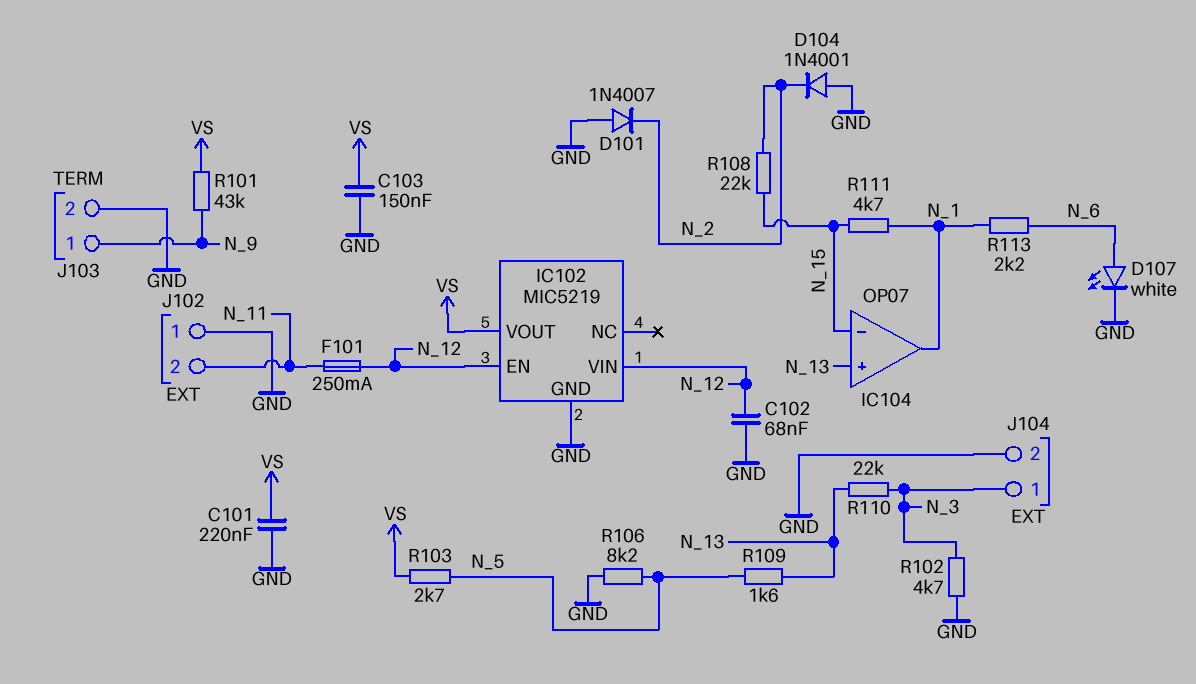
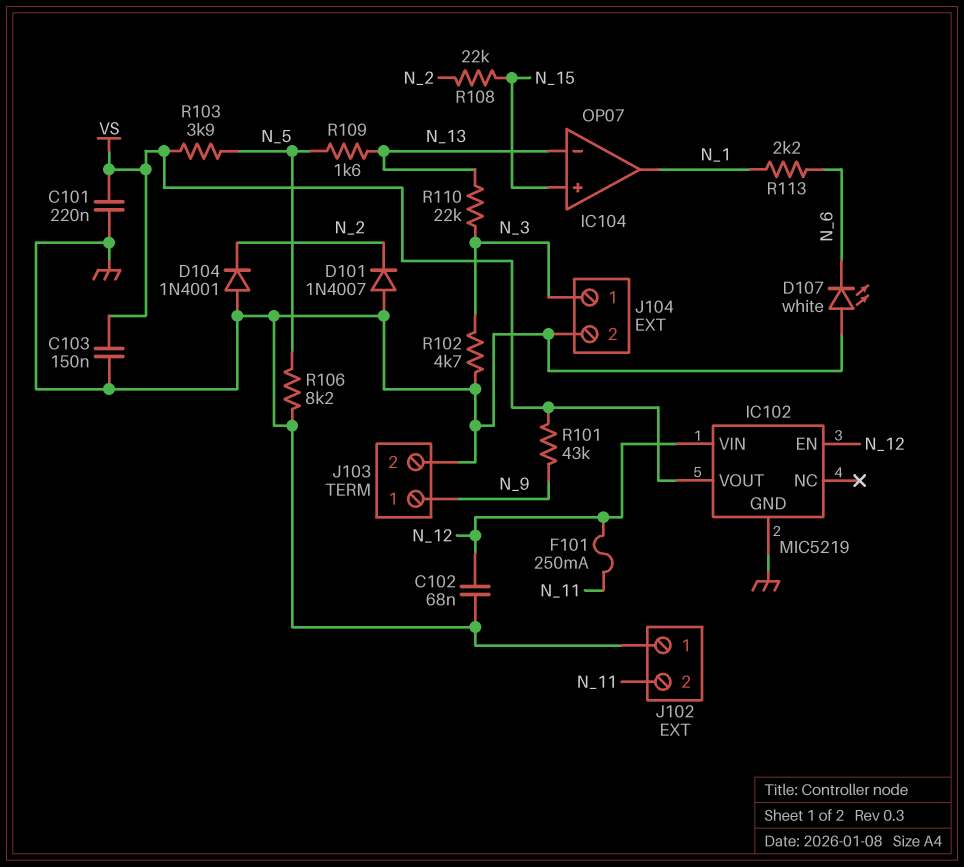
D107: LED white (A N_6, K GND) -> LED white (A GND, K N_6)
IC104 pin in+: N_13 -> N_15
IC104 pin in-: N_15 -> N_13
R103: 2.7k (N_5, VS) -> 3.9k (N_5, VS)
R111: 4.7k (N_1, N_15) -> none

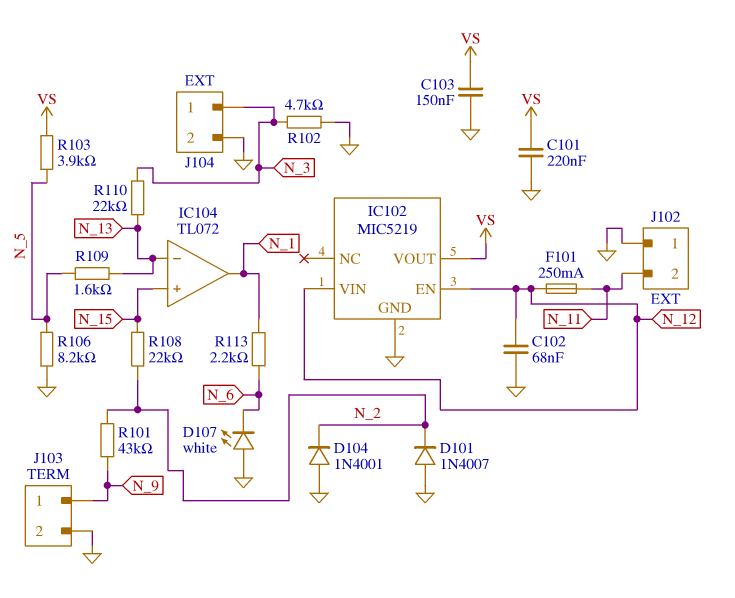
IC104: OP07 -> TL072
R101: 43k (N_9, VS) -> 43k (N_2, N_9)

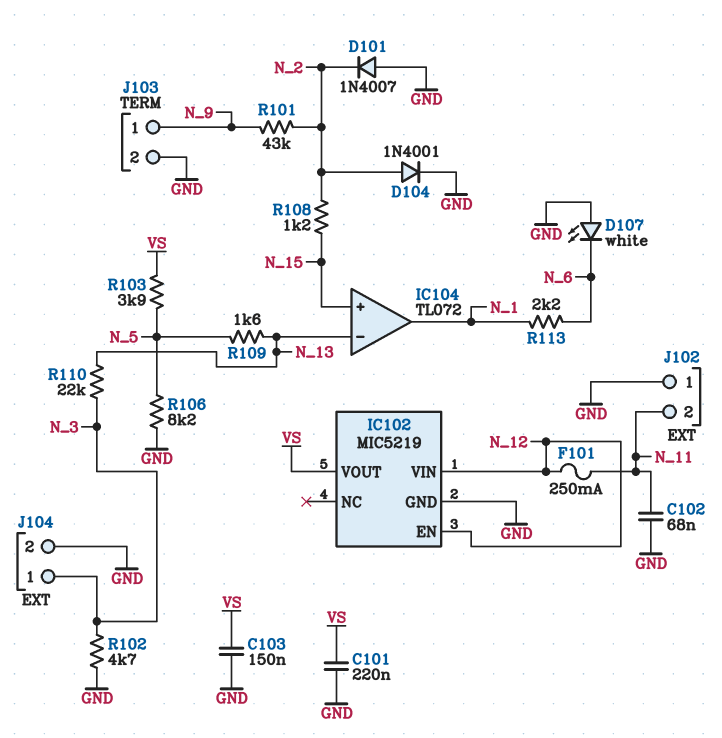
C102: 68nF (GND, N_12) -> 68nF (GND, N_11)
D104: diode 1N4001 (A GND, K N_2) -> diode 1N4001 (A N_2, K GND)
R108: 22k (N_2, N_15) -> 1.2k (N_2, N_15)

